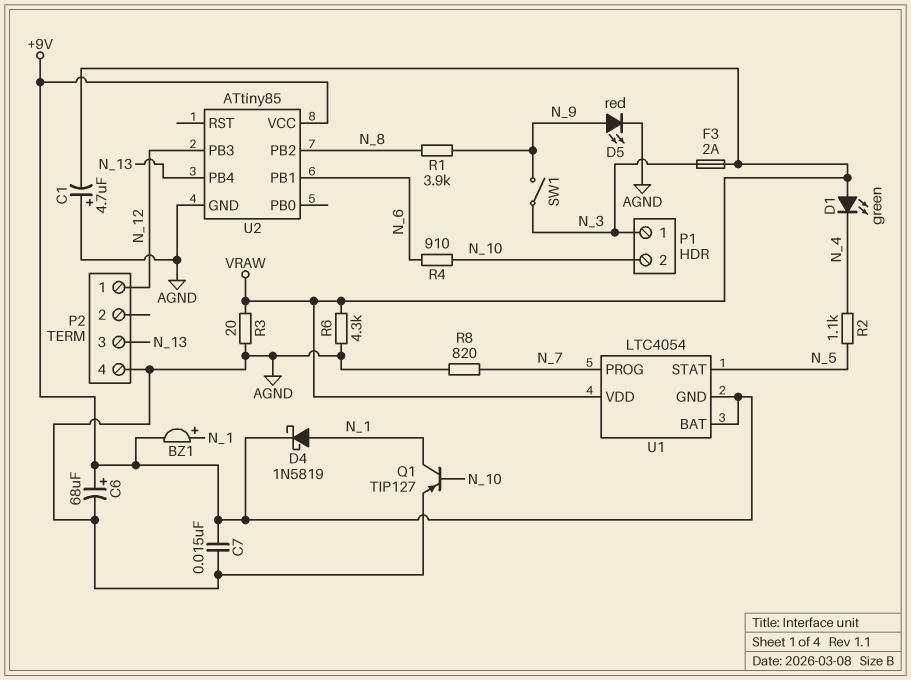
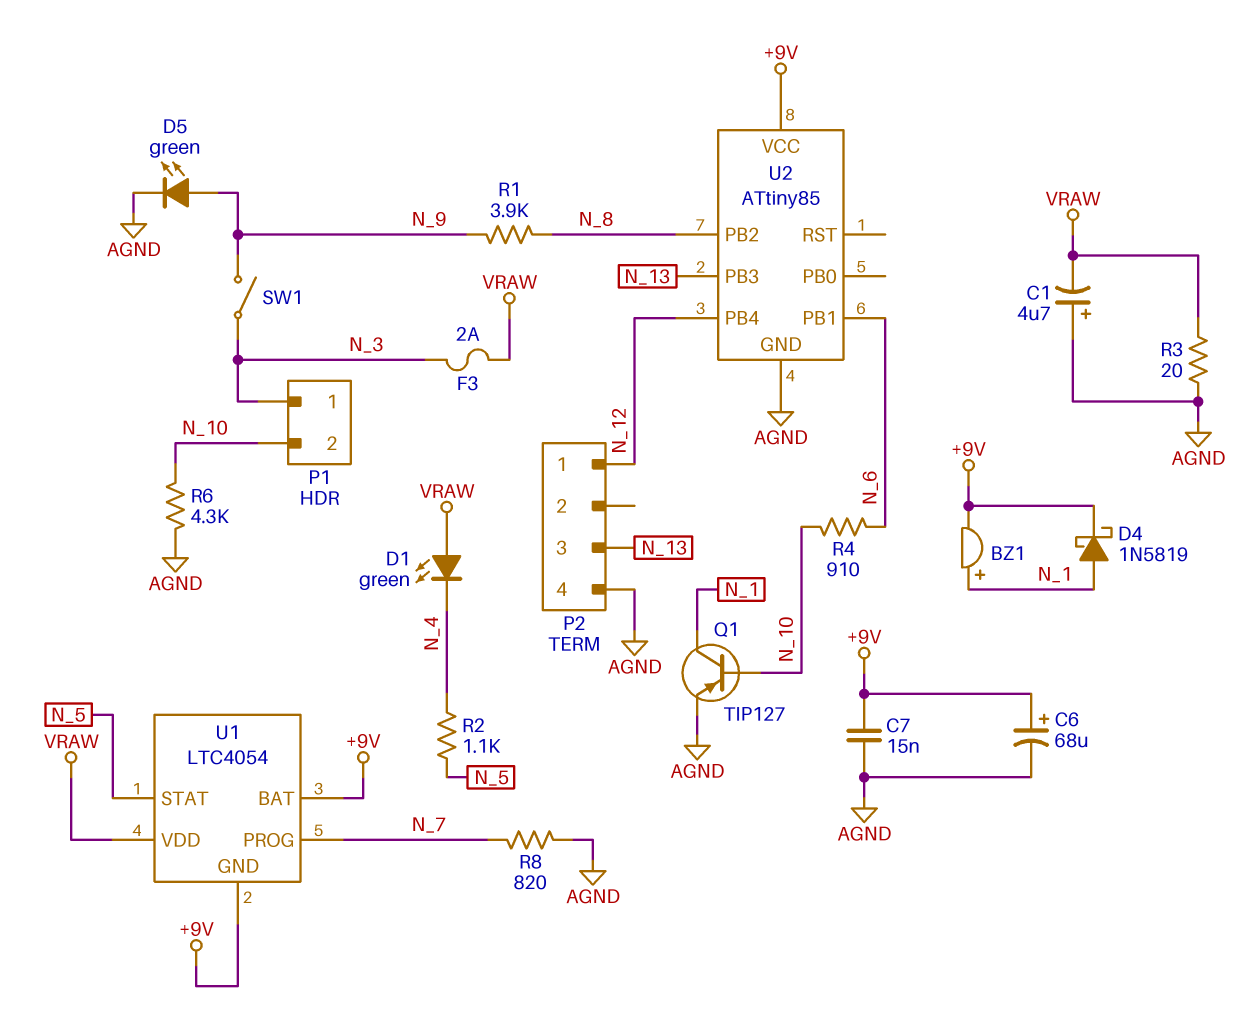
D5: LED red (A N_9, K AGND) -> LED green (A N_9, K AGND)
R6: 4.3k (AGND, VRAW) -> 4.3k (AGND, N_10)
U2 pin PB3: N_12 -> N_13
U2 pin PB4: N_13 -> N_12

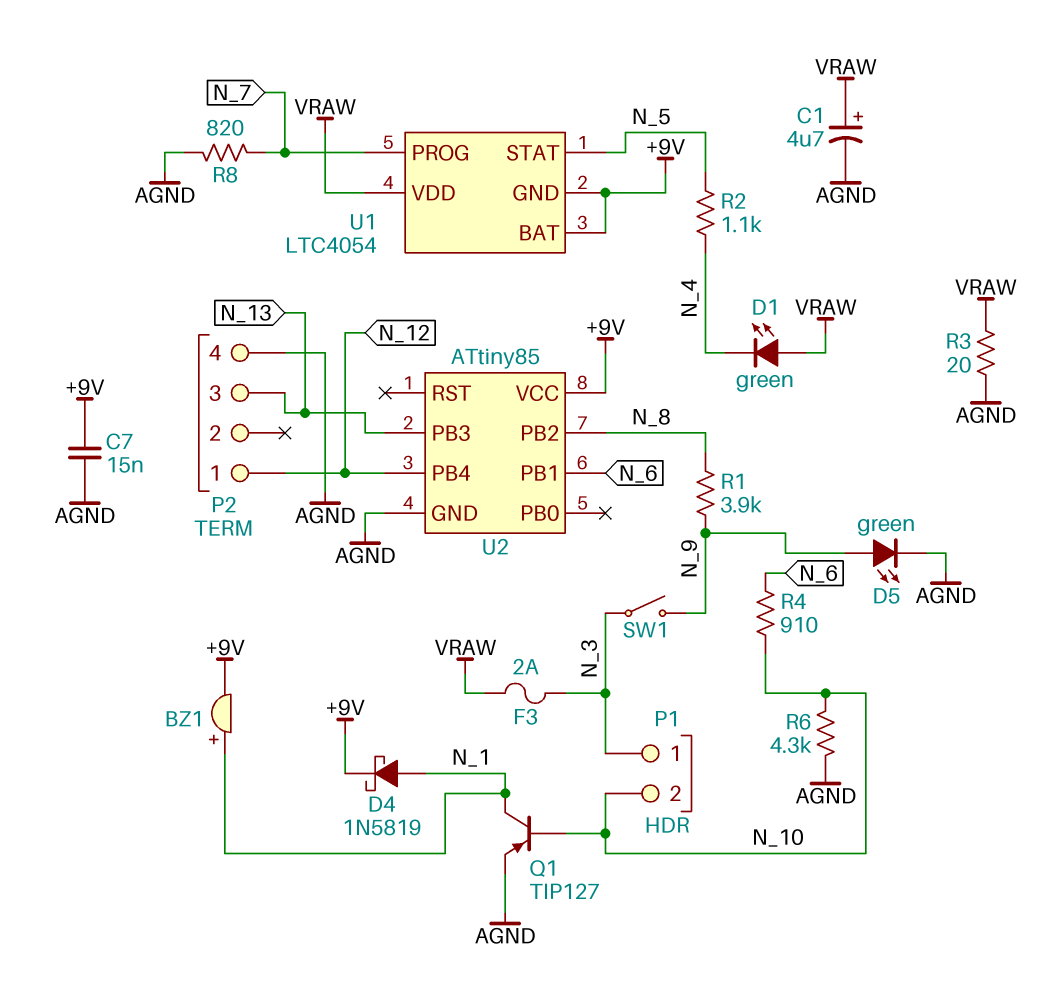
C1: 4.7uF (plus AGND, minus VRAW) -> 4.7uF (plus VRAW, minus AGND)
C6: 68uF (plus +9V, minus AGND) -> none

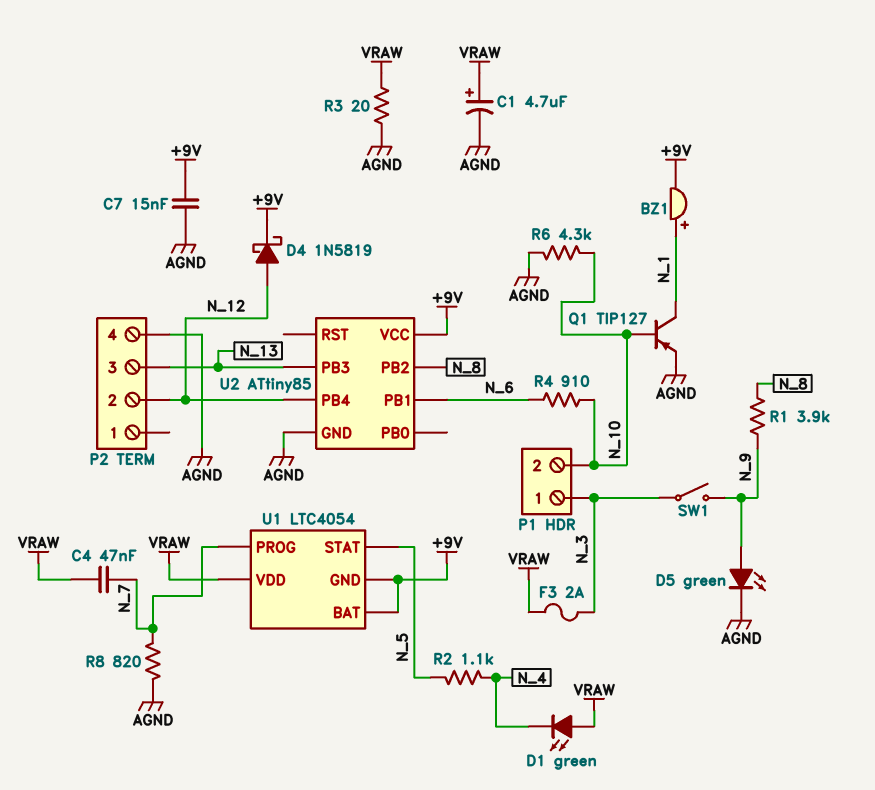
C4: none -> 47nF (N_7, VRAW)
D4: schottky 1N5819 (A N_1, K +9V) -> schottky 1N5819 (A N_12, K +9V)
P2 pin 1: N_12 -> none
P2 pin 2: none -> N_12

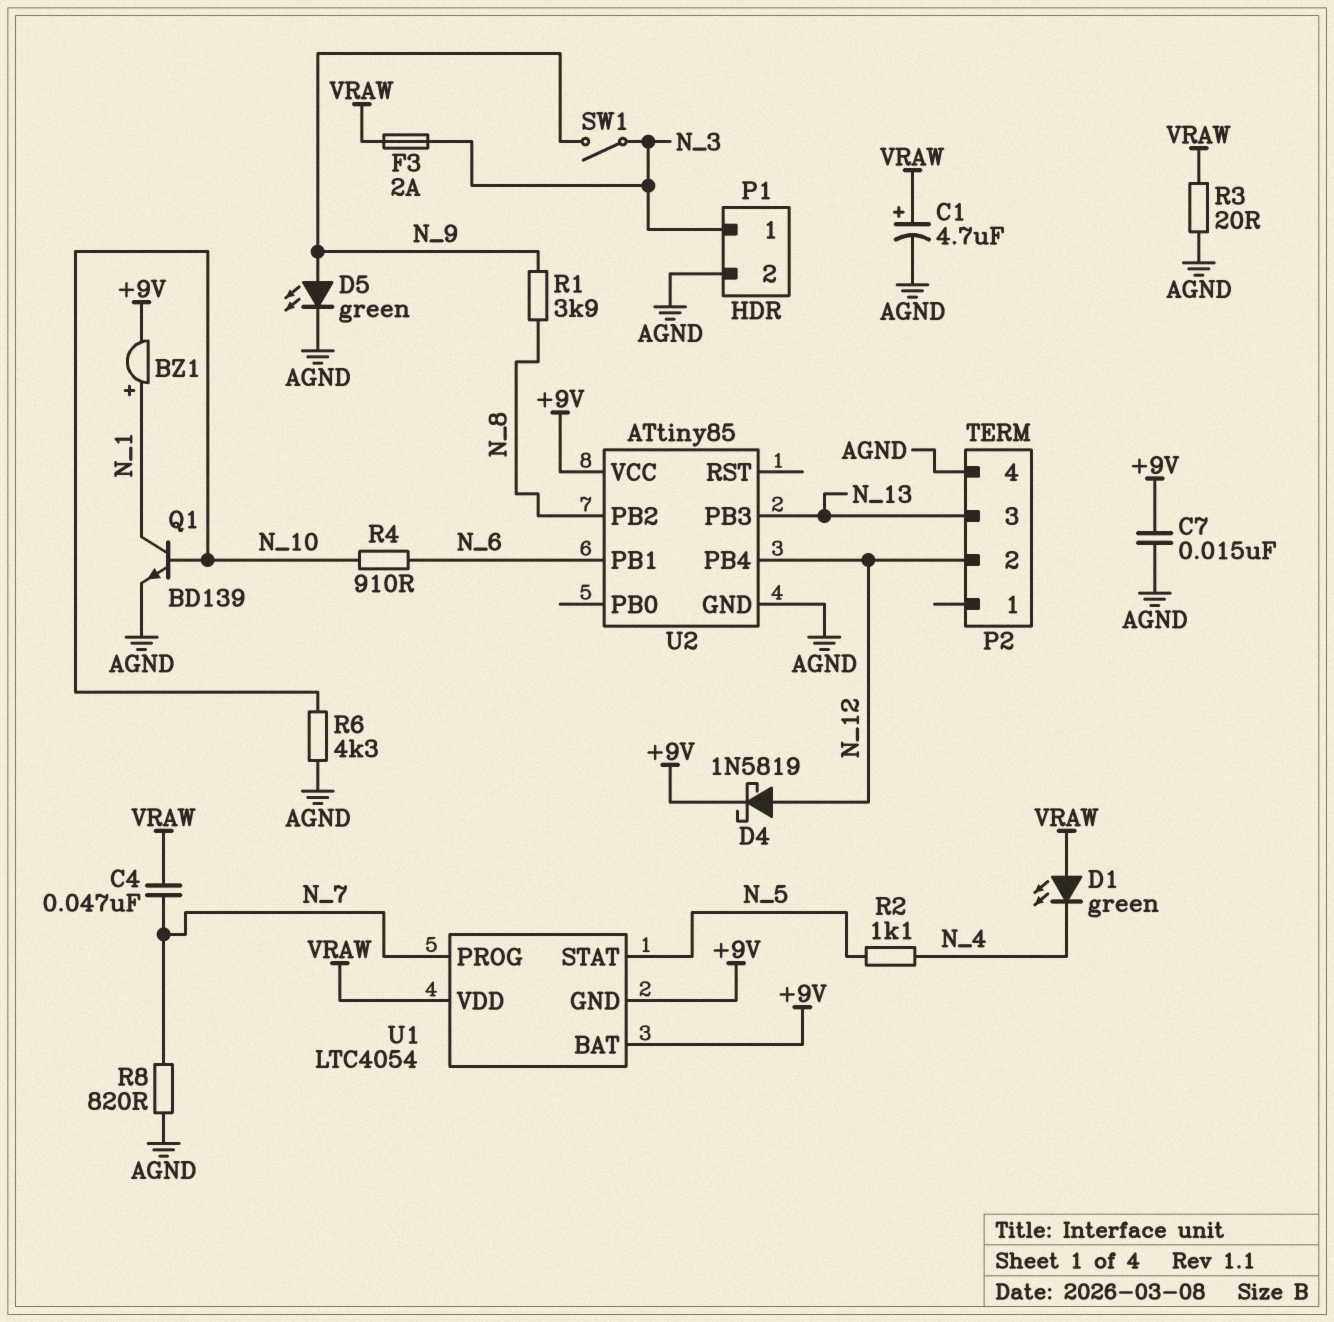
P1 pin 2: N_10 -> AGND
Q1: PNP TIP127 (B N_10, C N_1, E AGND) -> NPN BD139 (B N_10, C N_1, E AGND)

